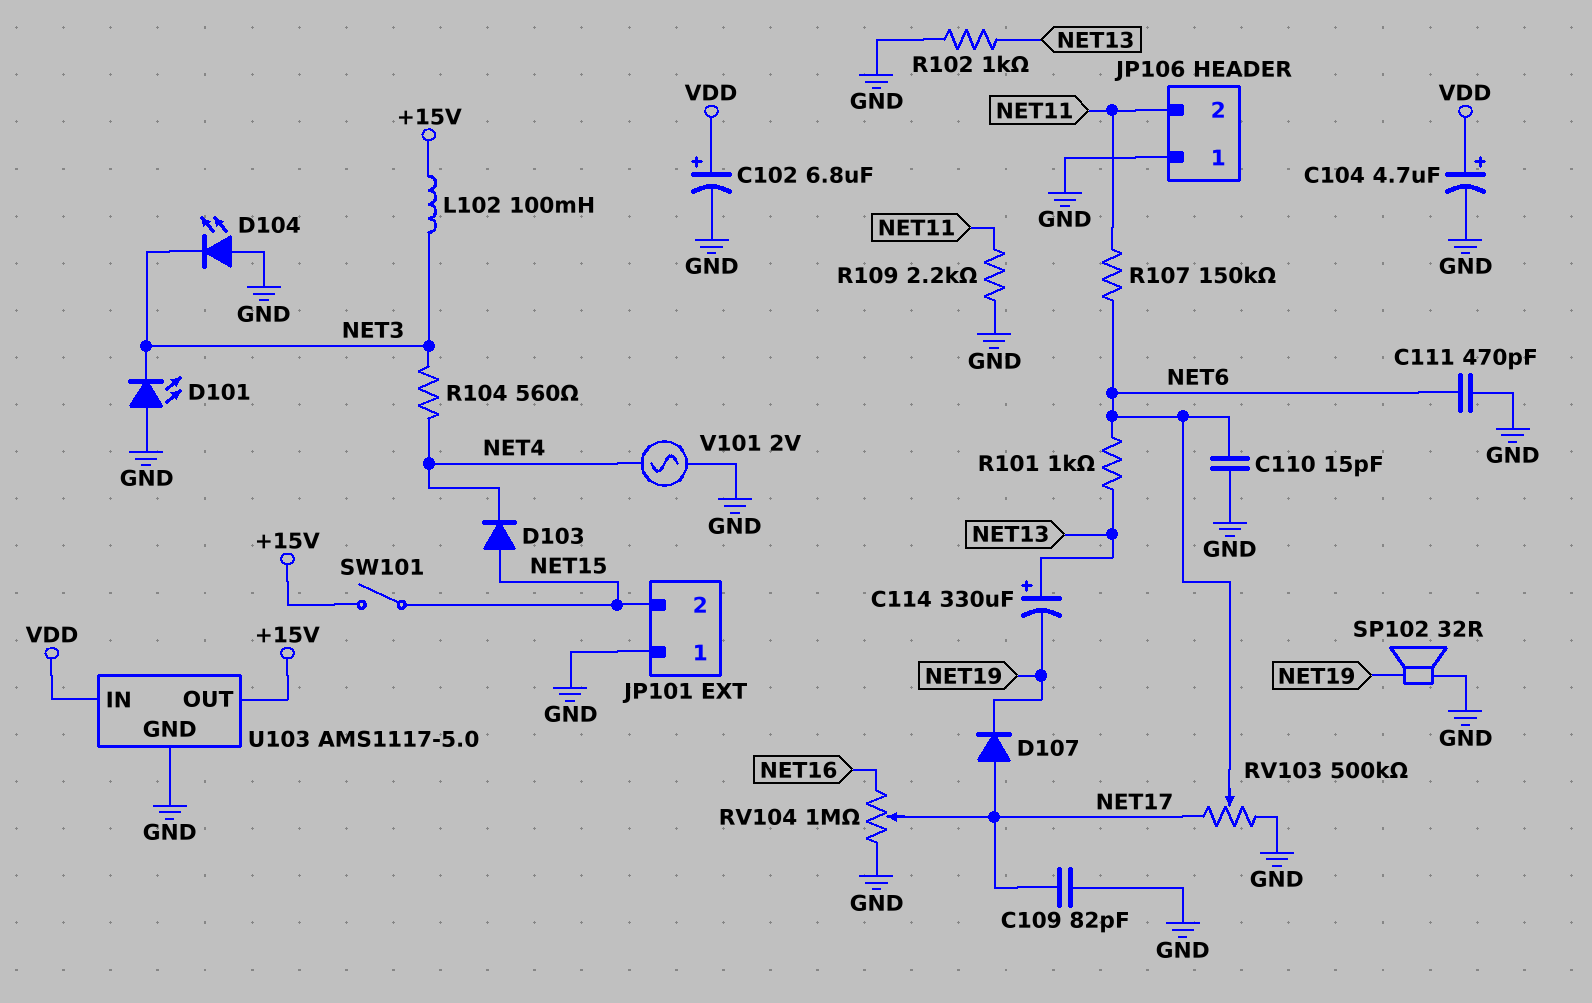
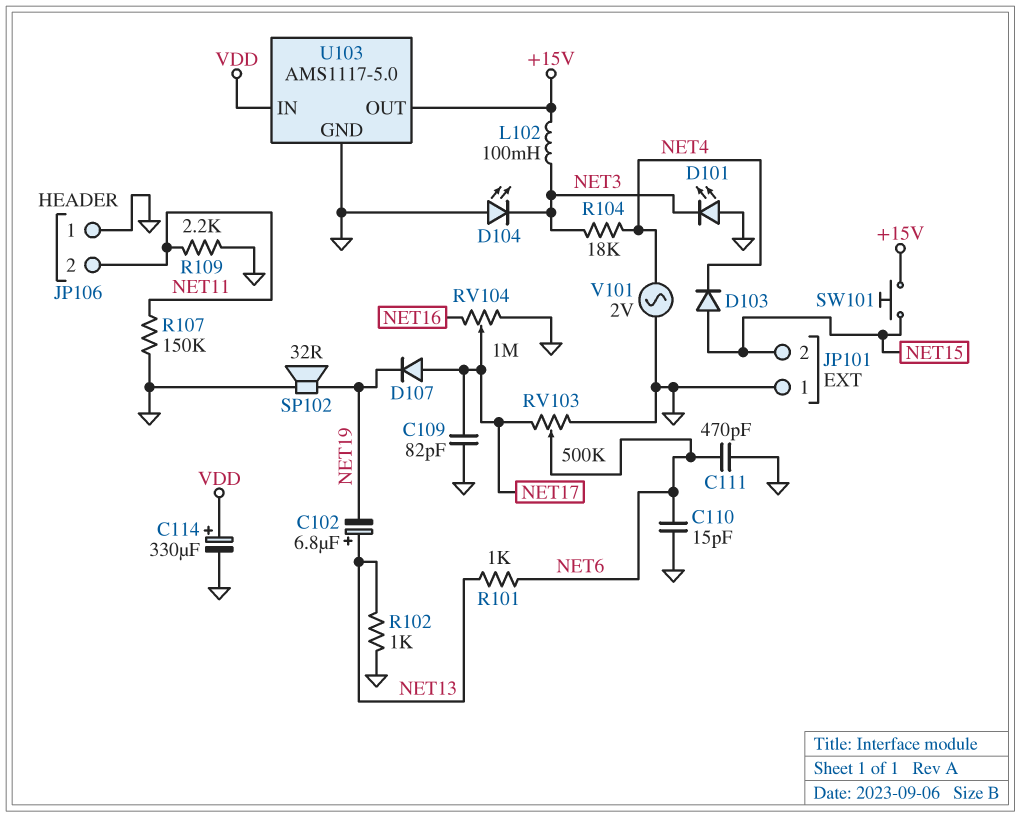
C102: 6.8uF (plus VDD, minus GND) -> 6.8uF (plus NET13, minus NET19)
C104: 4.7uF (plus VDD, minus GND) -> none
C114: 330uF (plus NET13, minus NET19) -> 330uF (plus VDD, minus GND)
R104: 560 (NET3, NET4) -> 18k (NET3, NET4)
R107: 150k (NET6, NET11) -> 150k (GND, NET11)
SW101: switch (+15V, NET15) -> button (+15V, NET15)

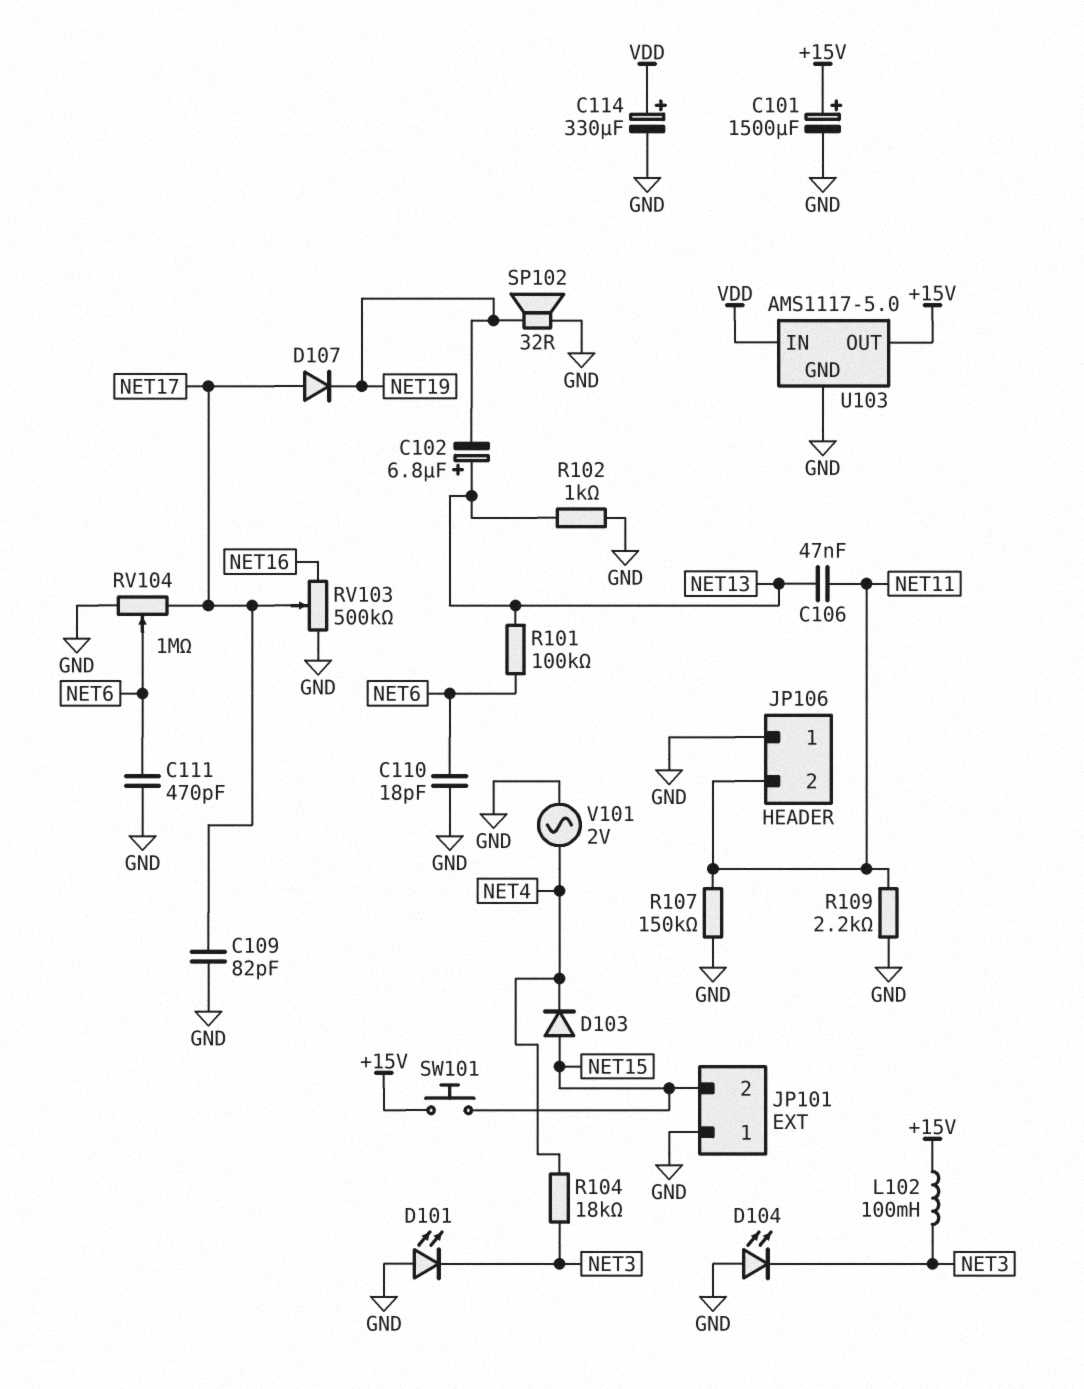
C101: none -> 1500uF (plus +15V, minus GND)
C106: none -> 47nF (NET11, NET13)
C110: 15pF (GND, NET6) -> 18pF (GND, NET6)
R101: 1k (NET6, NET13) -> 100k (NET6, NET13)
RV103: 500k (GND, NET17, wiper NET6) -> 500k (GND, NET16, wiper NET17)
RV104: 1M (GND, NET16, wiper NET17) -> 1M (GND, NET17, wiper NET6)

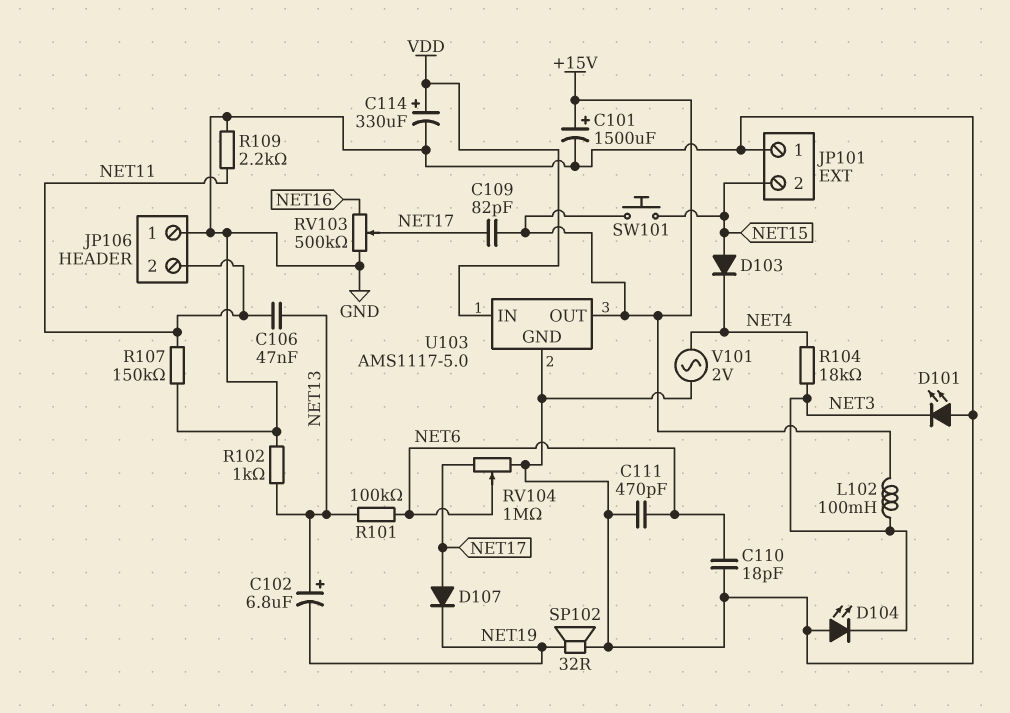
C109: 82pF (GND, NET17) -> 82pF (+15V, NET17)

